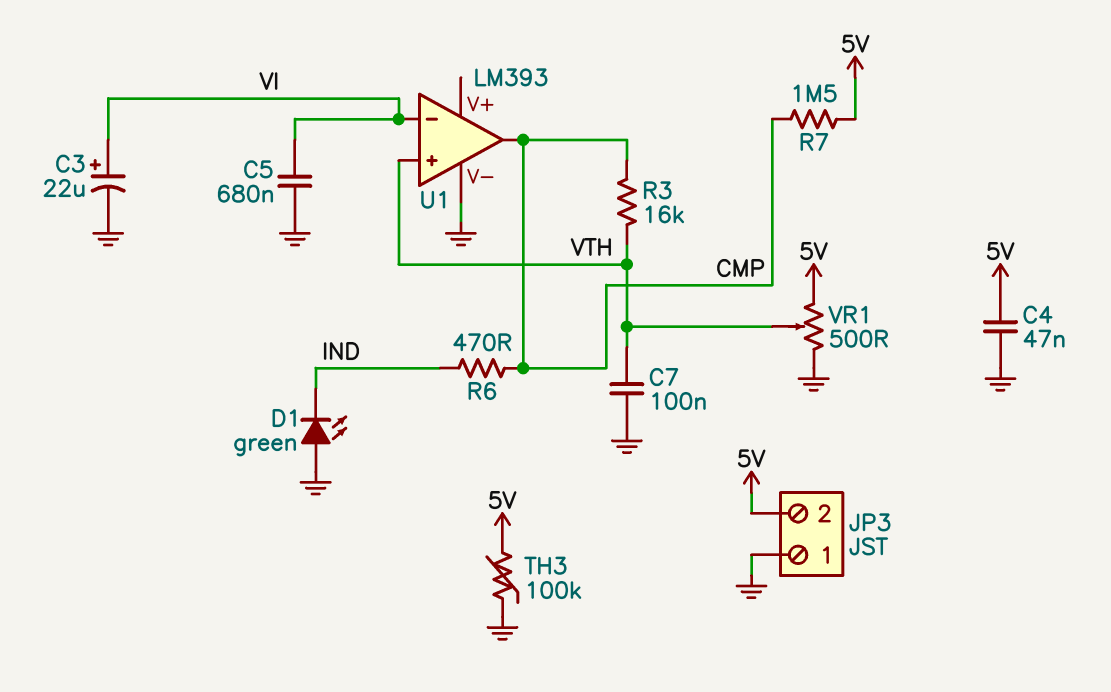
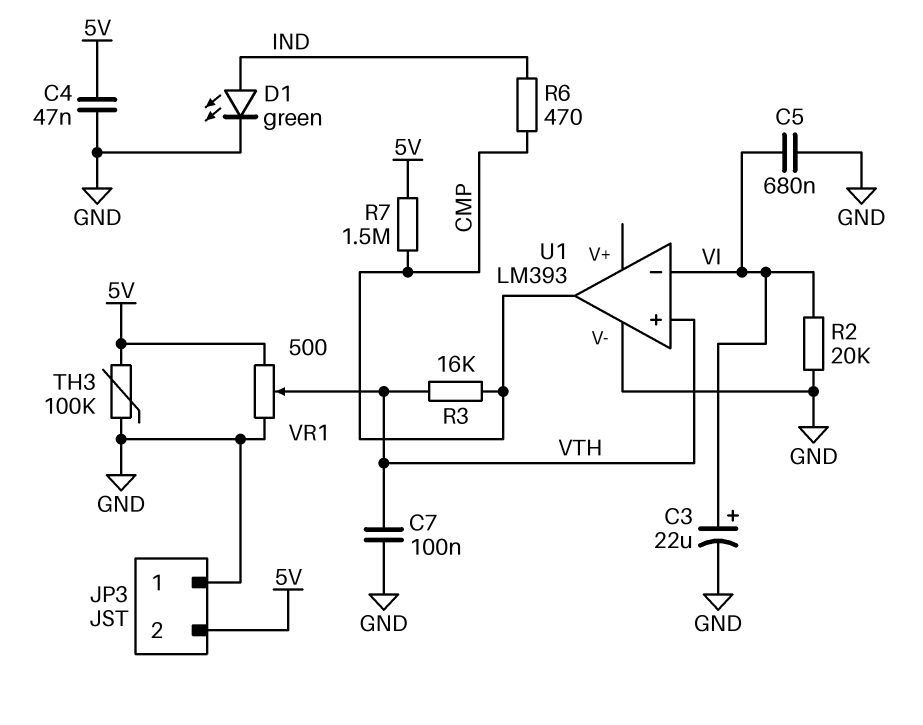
D1: LED green (A GND, K IND) -> LED green (A IND, K GND)
R2: none -> 20k (GND, VI)

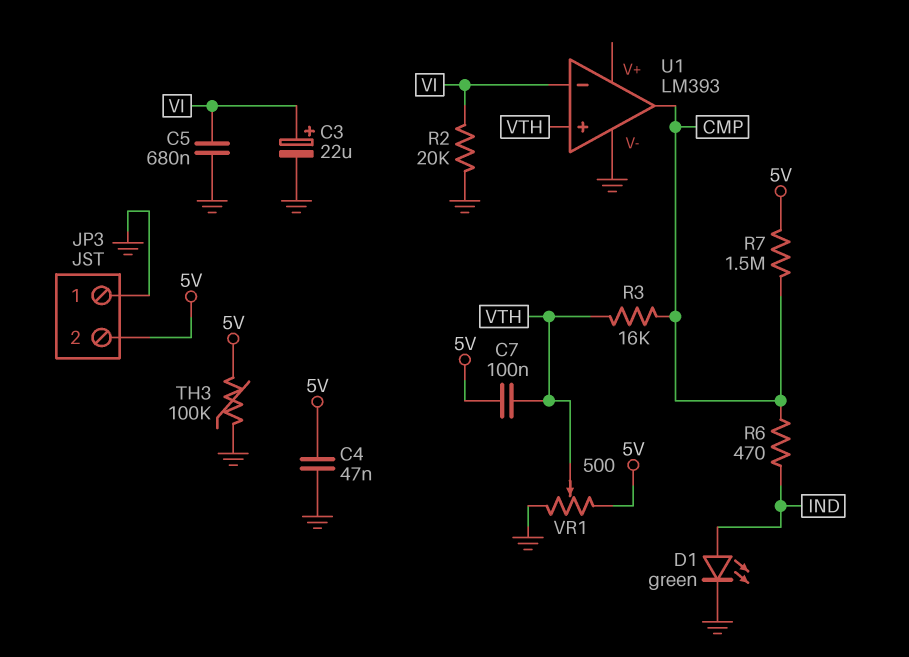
C7: 100nF (GND, VTH) -> 100nF (5V, VTH)

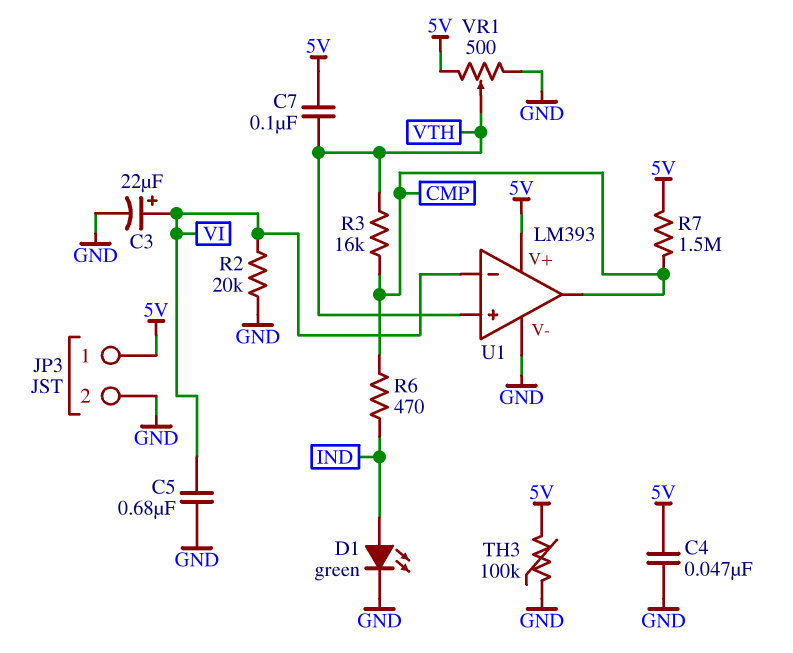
JP3 pin 1: GND -> 5V
JP3 pin 2: 5V -> GND
U1 pin V+: none -> 5V

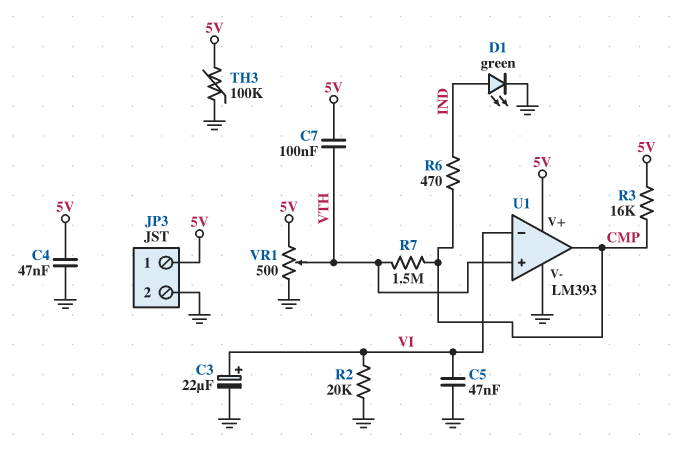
C5: 680nF (GND, VI) -> 47nF (GND, VI)
R3: 16k (CMP, VTH) -> 16k (5V, CMP)
R7: 1.5M (5V, CMP) -> 1.5M (CMP, VTH)

